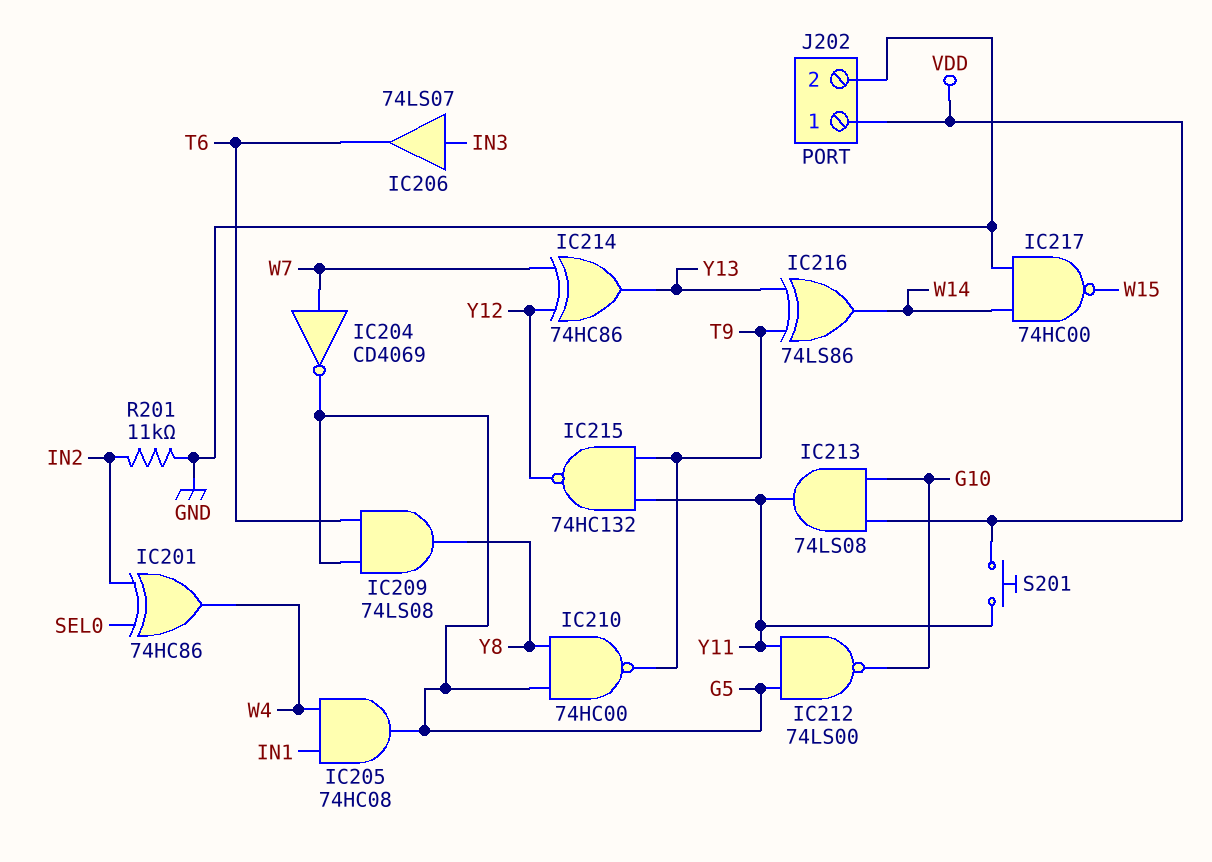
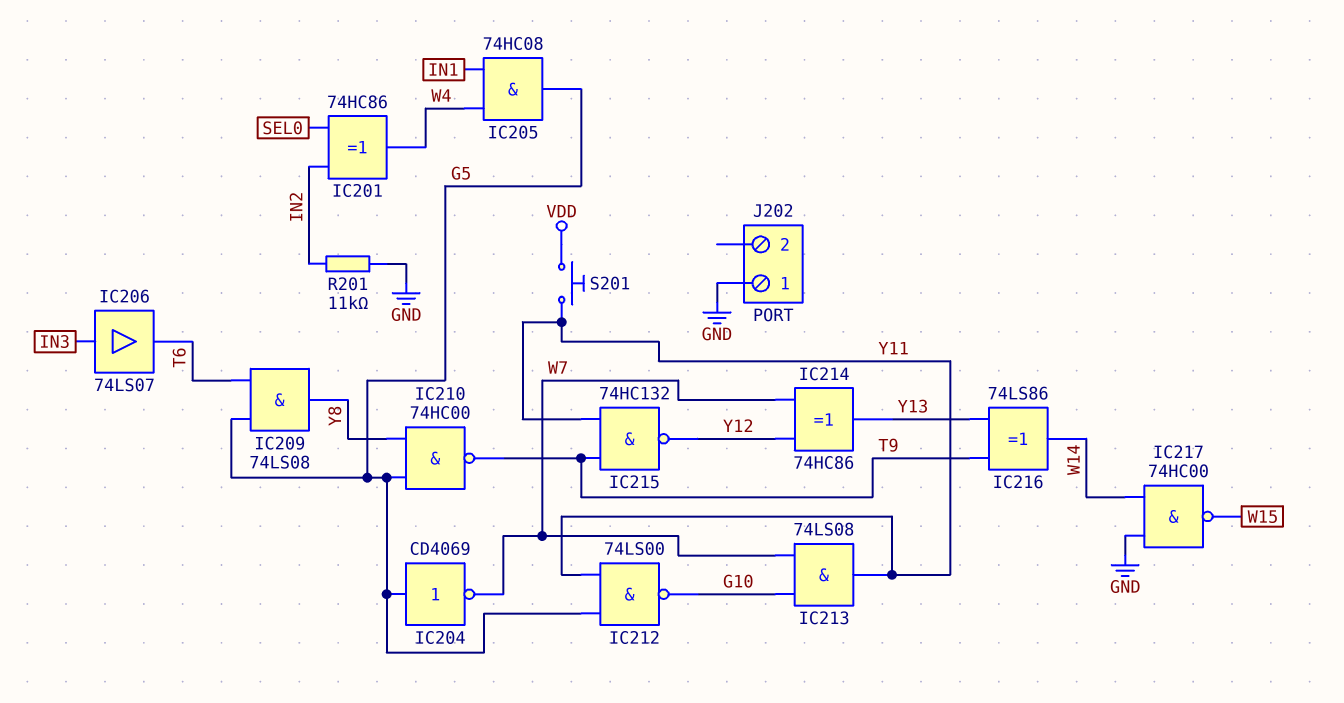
IC204: NOT CD4069 (in W7, out G5) -> NOT CD4069 (in G5, out W7)
IC213: AND 74LS08 (in G10, in VDD, out Y11) -> AND 74LS08 (in G10, in W7, out Y11)
J202 pin 1: VDD -> GND
J202 pin 2: GND -> none

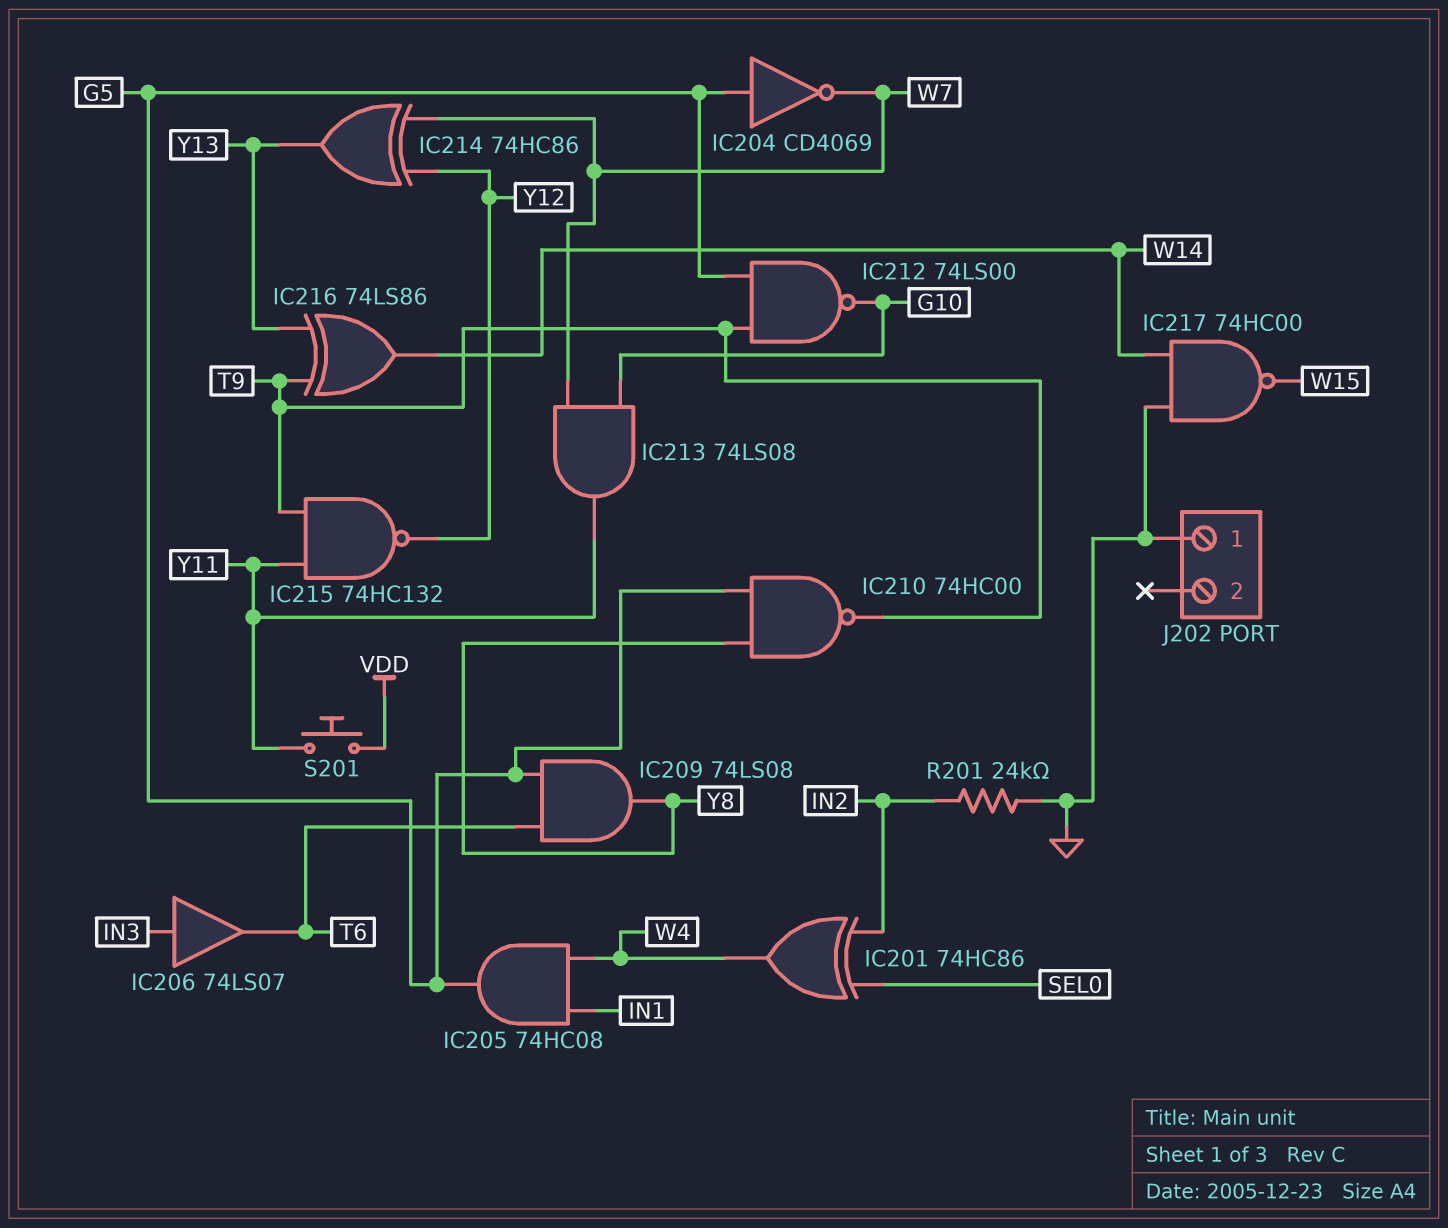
IC212: NAND 74LS00 (in G5, in Y11, out G10) -> NAND 74LS00 (in G5, in T9, out G10)
R201: 11k (GND, IN2) -> 24k (GND, IN2)

